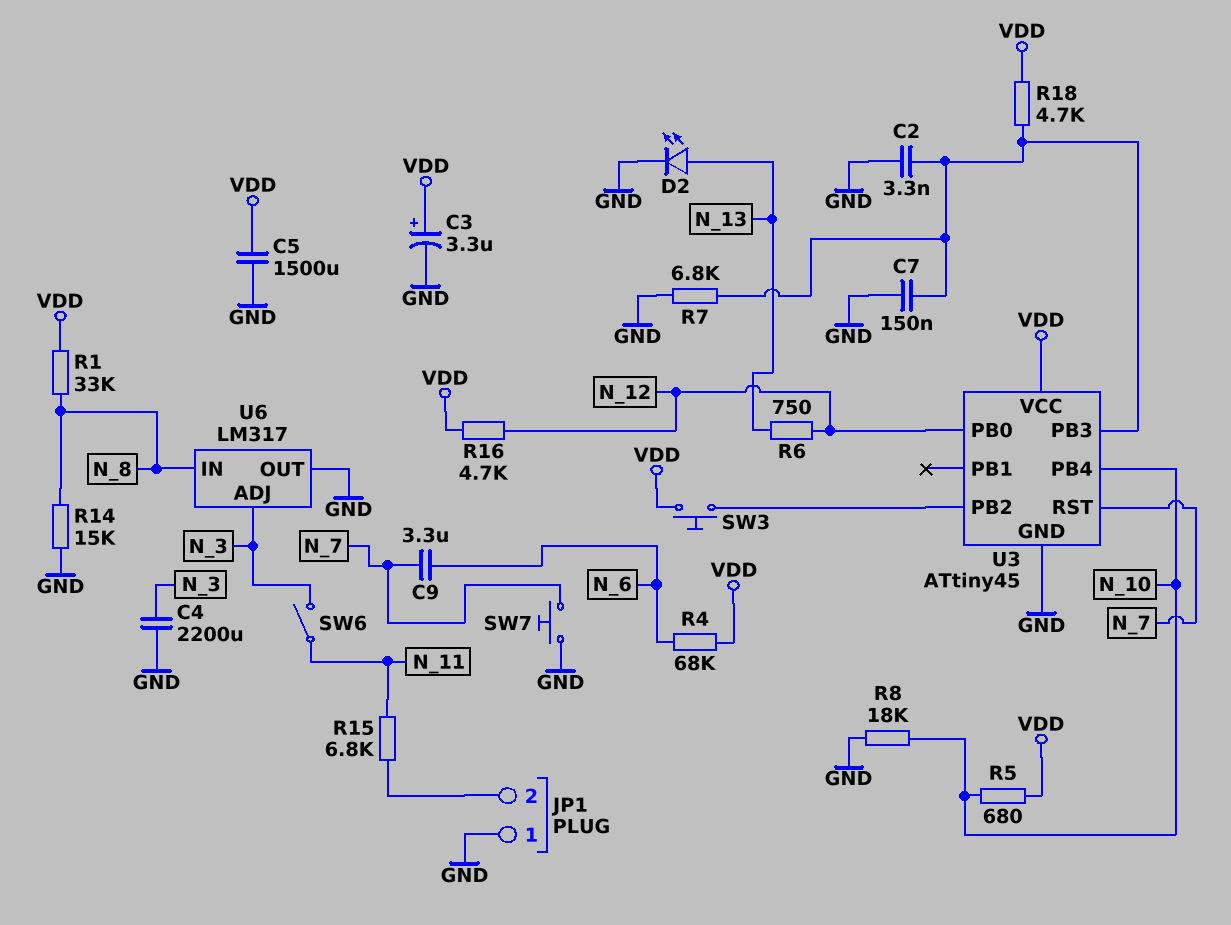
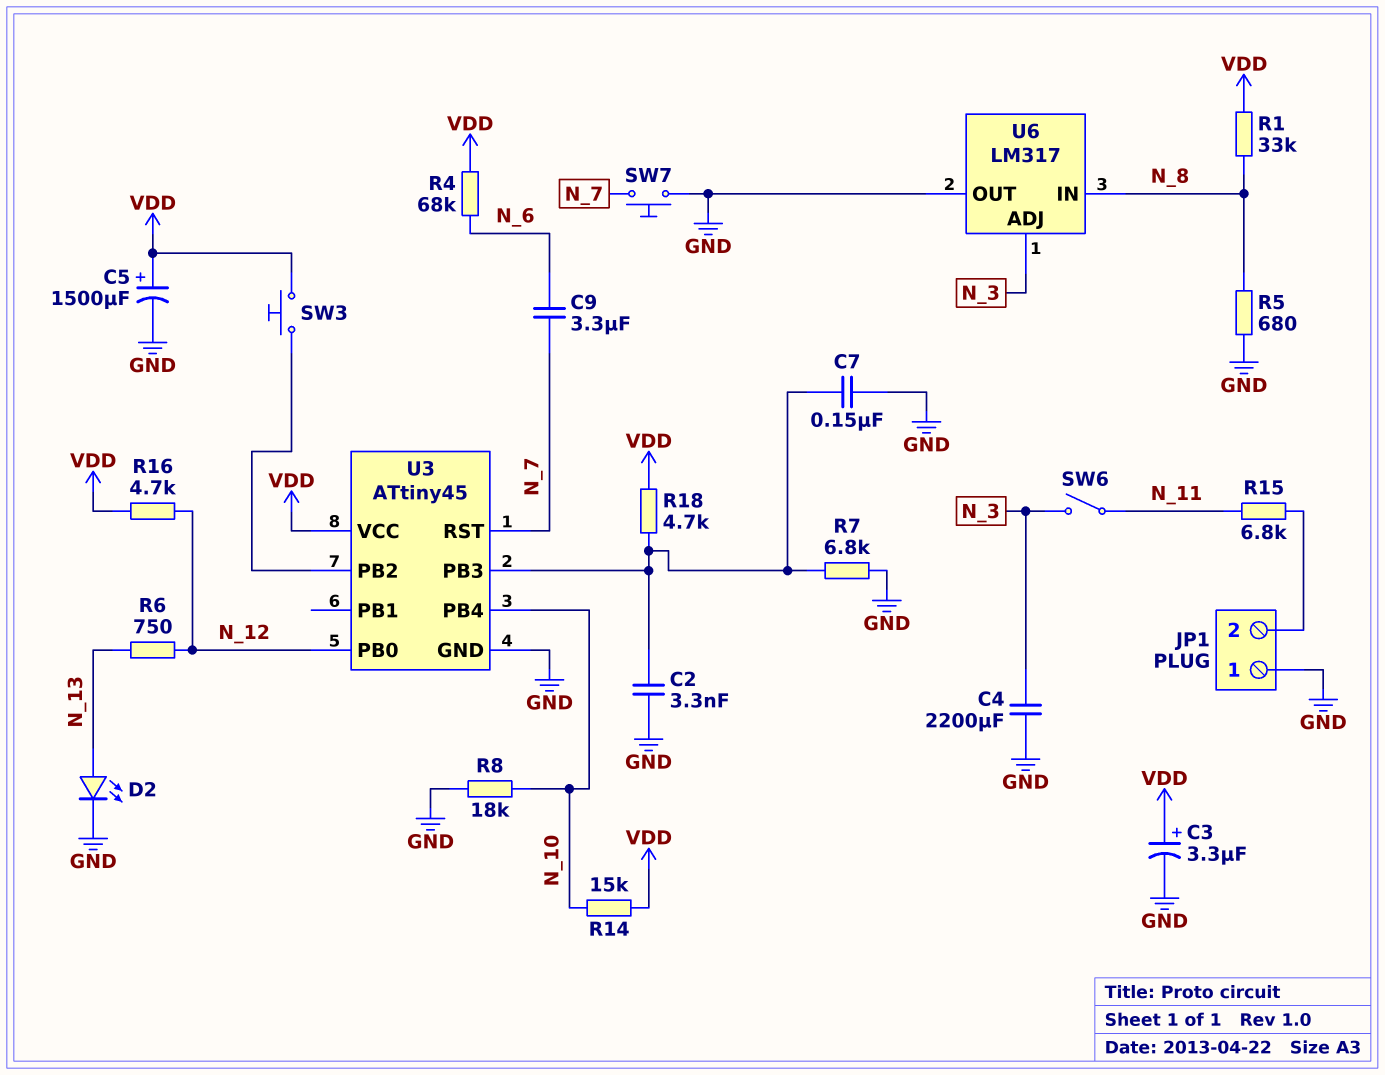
C5: 1500uF (GND, VDD) -> 1500uF (plus VDD, minus GND)
R5: 680 (N_10, VDD) -> 680 (GND, N_8)
R14: 15k (GND, N_8) -> 15k (N_10, VDD)

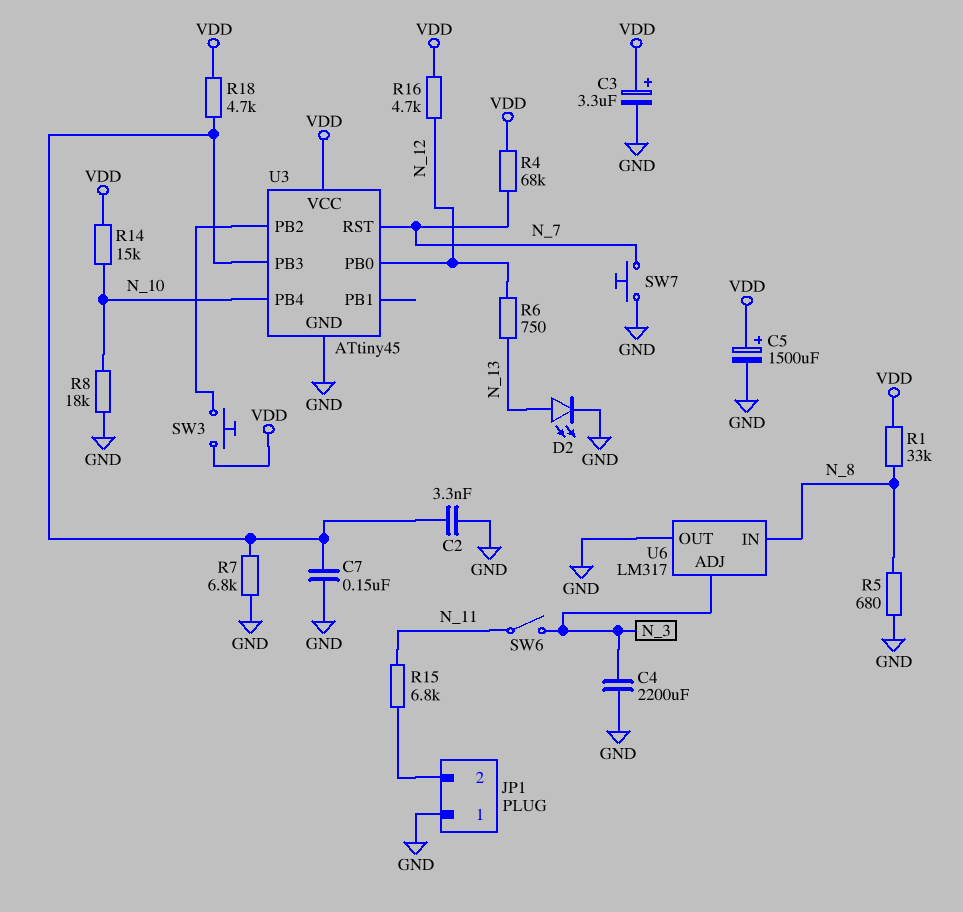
C9: 3.3uF (N_6, N_7) -> none
R4: 68k (N_6, VDD) -> 68k (N_7, VDD)

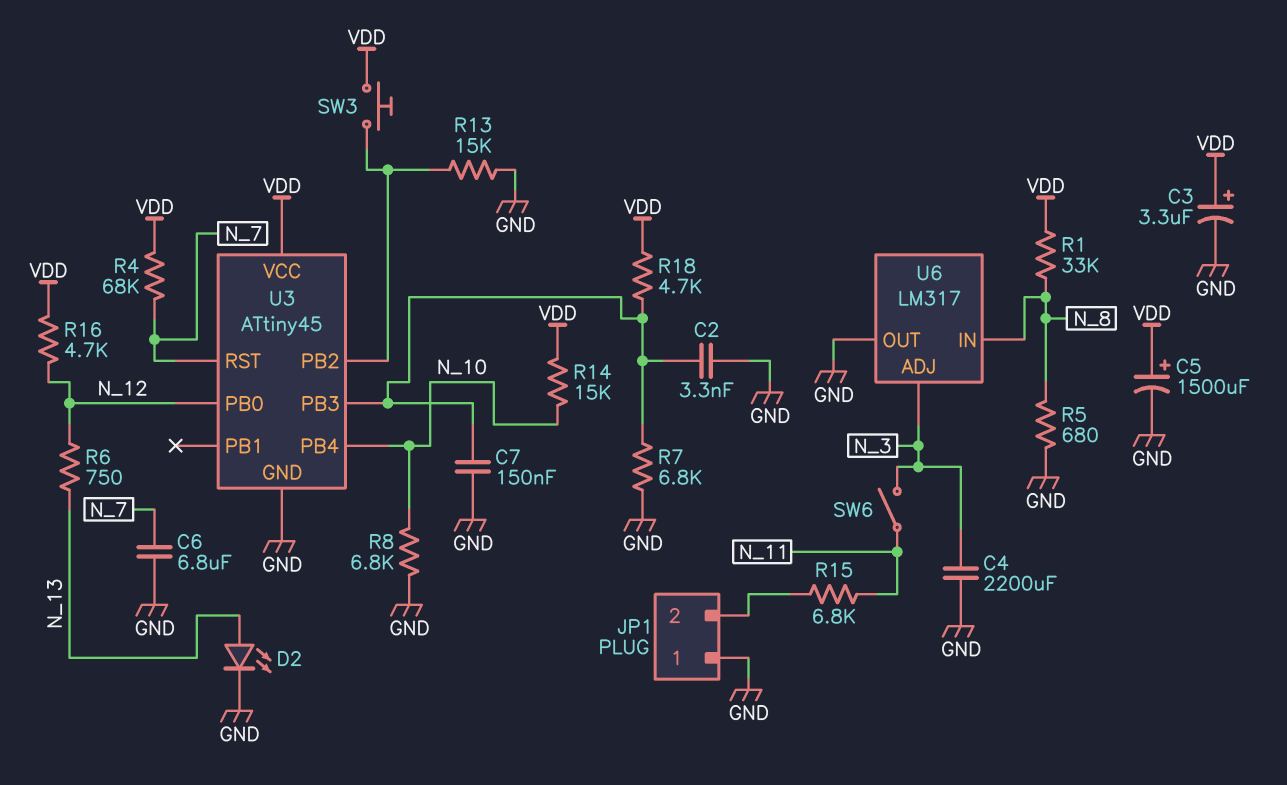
C6: none -> 6.8uF (GND, N_7)
R8: 18k (GND, N_10) -> 6.8k (GND, N_10)
R13: none -> 15k (GND, U3/PB2)
SW7: button (GND, N_7) -> none

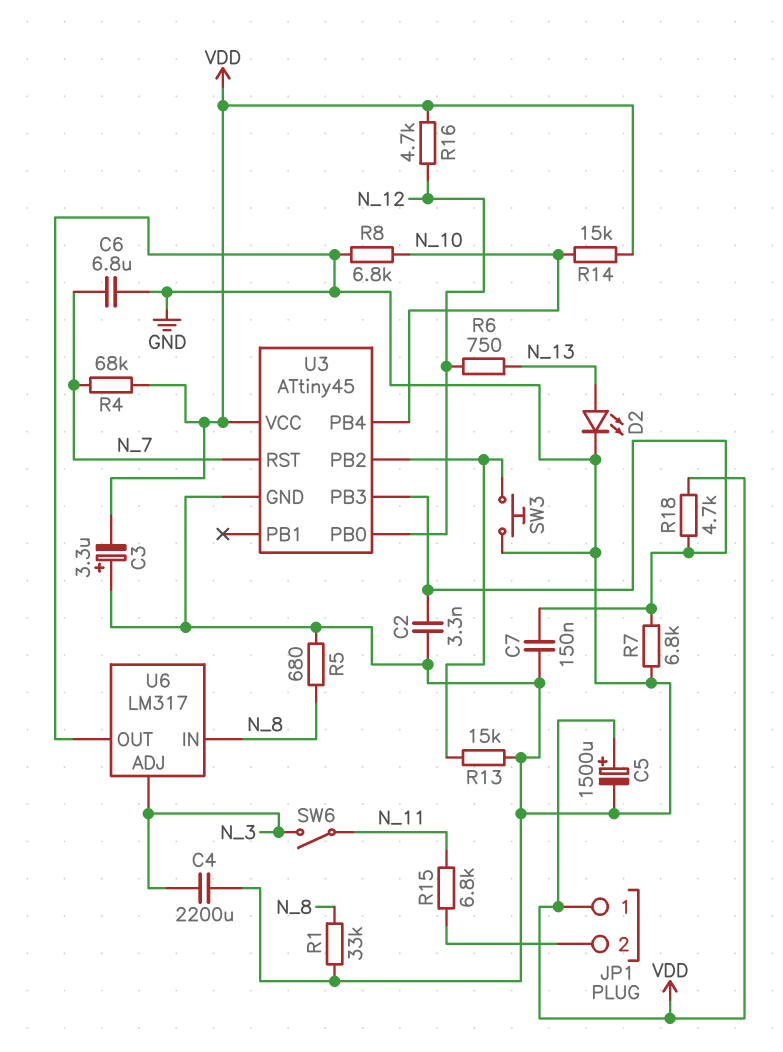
C3: 3.3uF (plus VDD, minus GND) -> 3.3uF (plus GND, minus VDD)
JP1 pin 1: GND -> VDD
R1: 33k (N_8, VDD) -> 33k (GND, N_8)
SW3: button (U3/PB2, VDD) -> button (GND, U3/PB2)

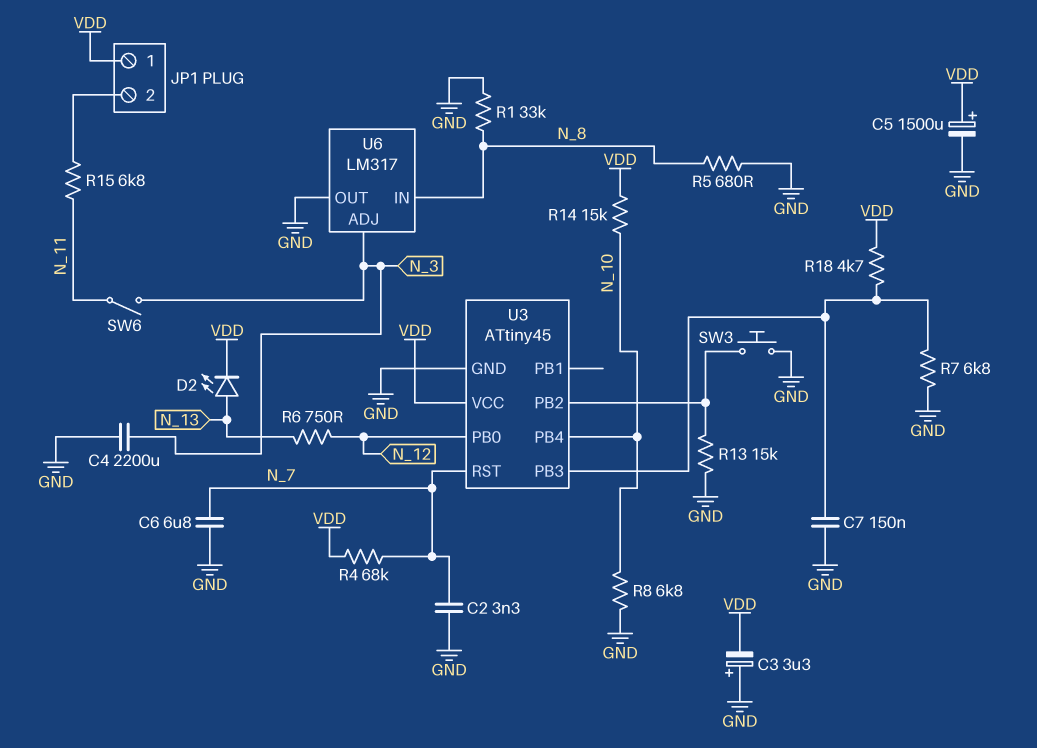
C2: 3.3nF (GND, U3/PB3) -> 3.3nF (GND, N_7)
D2: LED (A N_13, K GND) -> LED (A N_13, K VDD)
R16: 4.7k (N_12, VDD) -> none

